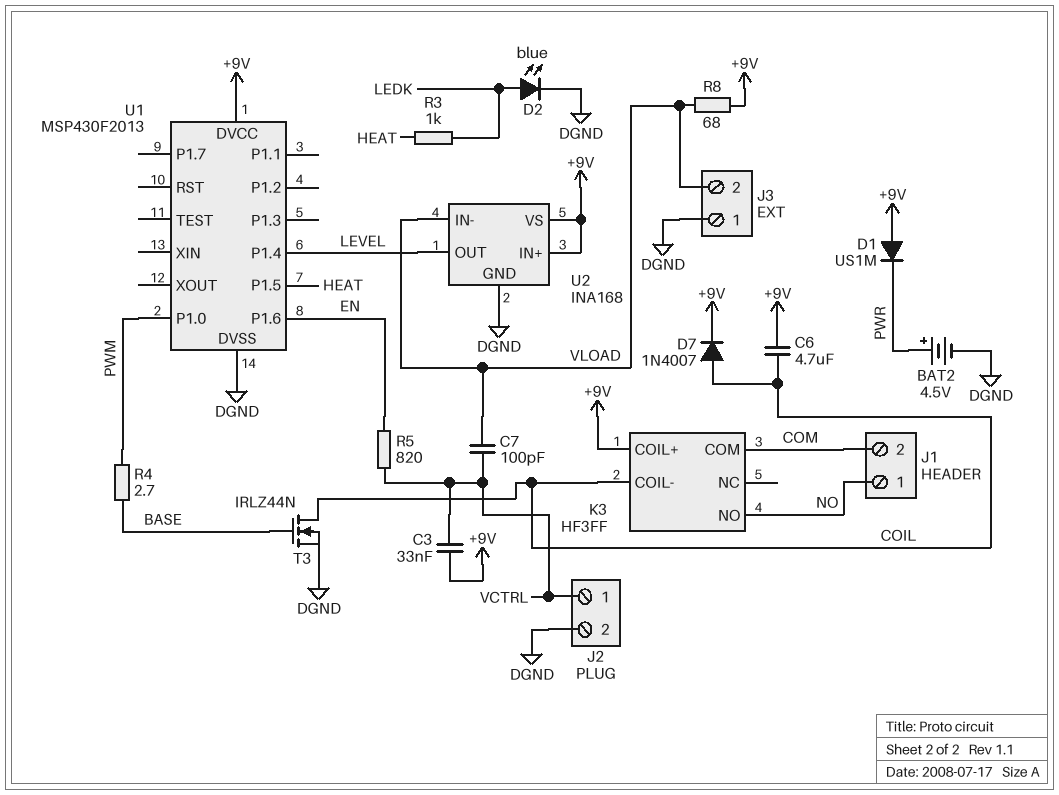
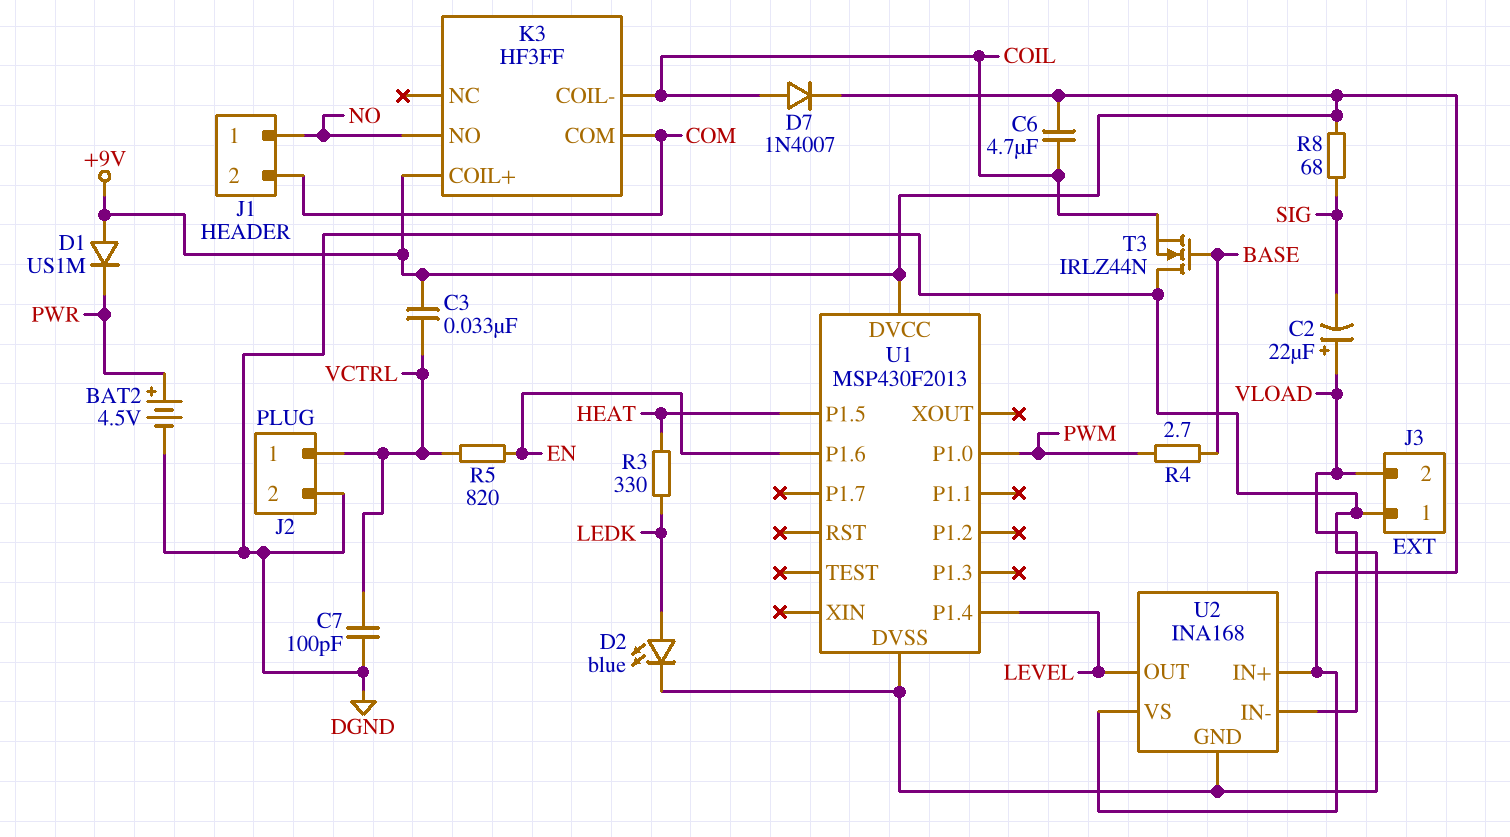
C2: none -> 22uF (plus VLOAD, minus SIG)
C7: 100pF (VCTRL, VLOAD) -> 100pF (DGND, VCTRL)
R3: 1k (HEAT, LEDK) -> 330 (HEAT, LEDK)
R8: 68 (+9V, VLOAD) -> 68 (+9V, SIG)
T3: NMOS IRLZ44N (G BASE, D COIL, S DGND) -> NMOS IRLZ44N (G BASE, D DGND, S COIL)

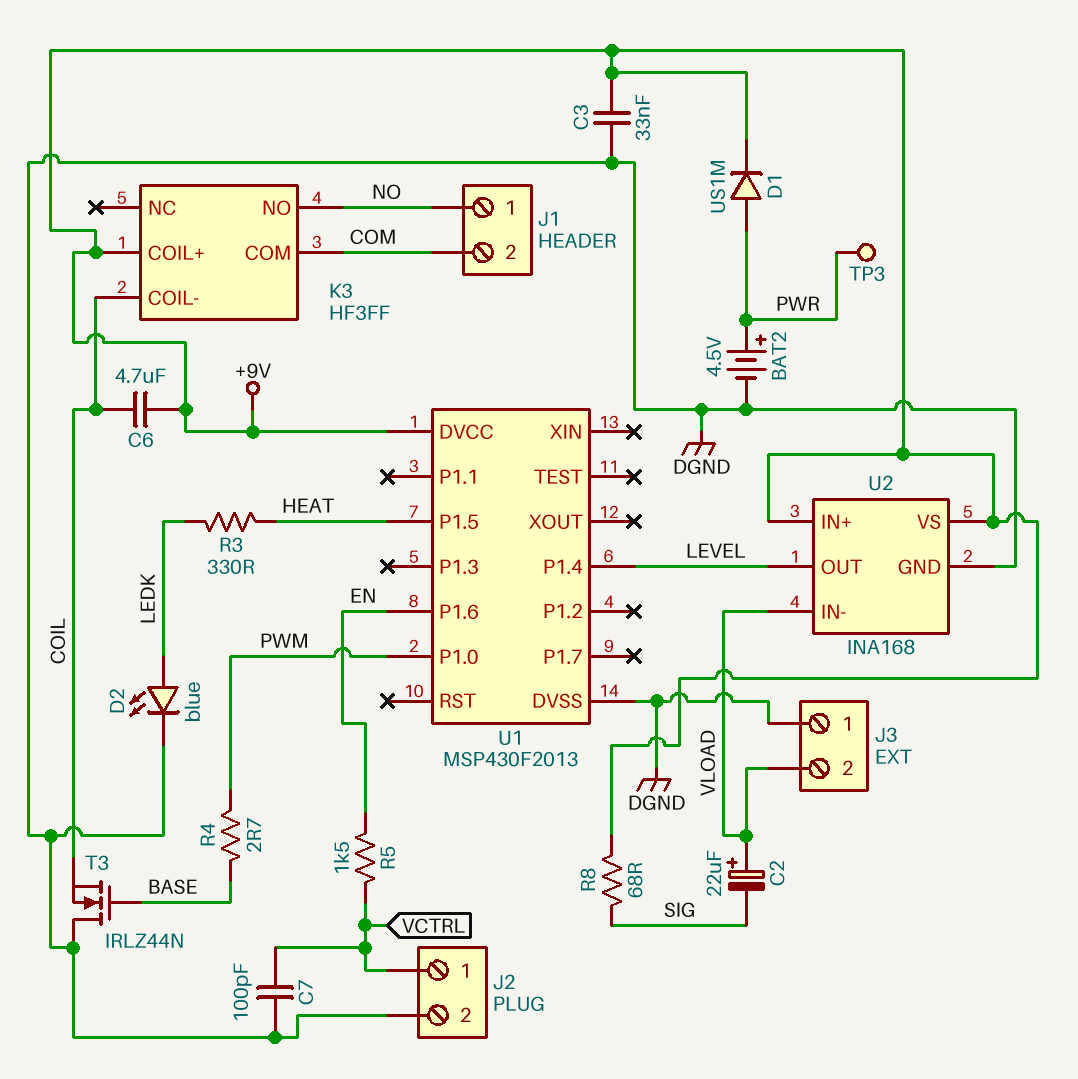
C3: 33nF (+9V, VCTRL) -> 33nF (+9V, DGND)
D1: diode US1M (A +9V, K PWR) -> diode US1M (A PWR, K +9V)
D7: diode 1N4007 (A COIL, K +9V) -> none
R5: 820 (EN, VCTRL) -> 1.5k (EN, VCTRL)
TP3: none -> test point (PWR)

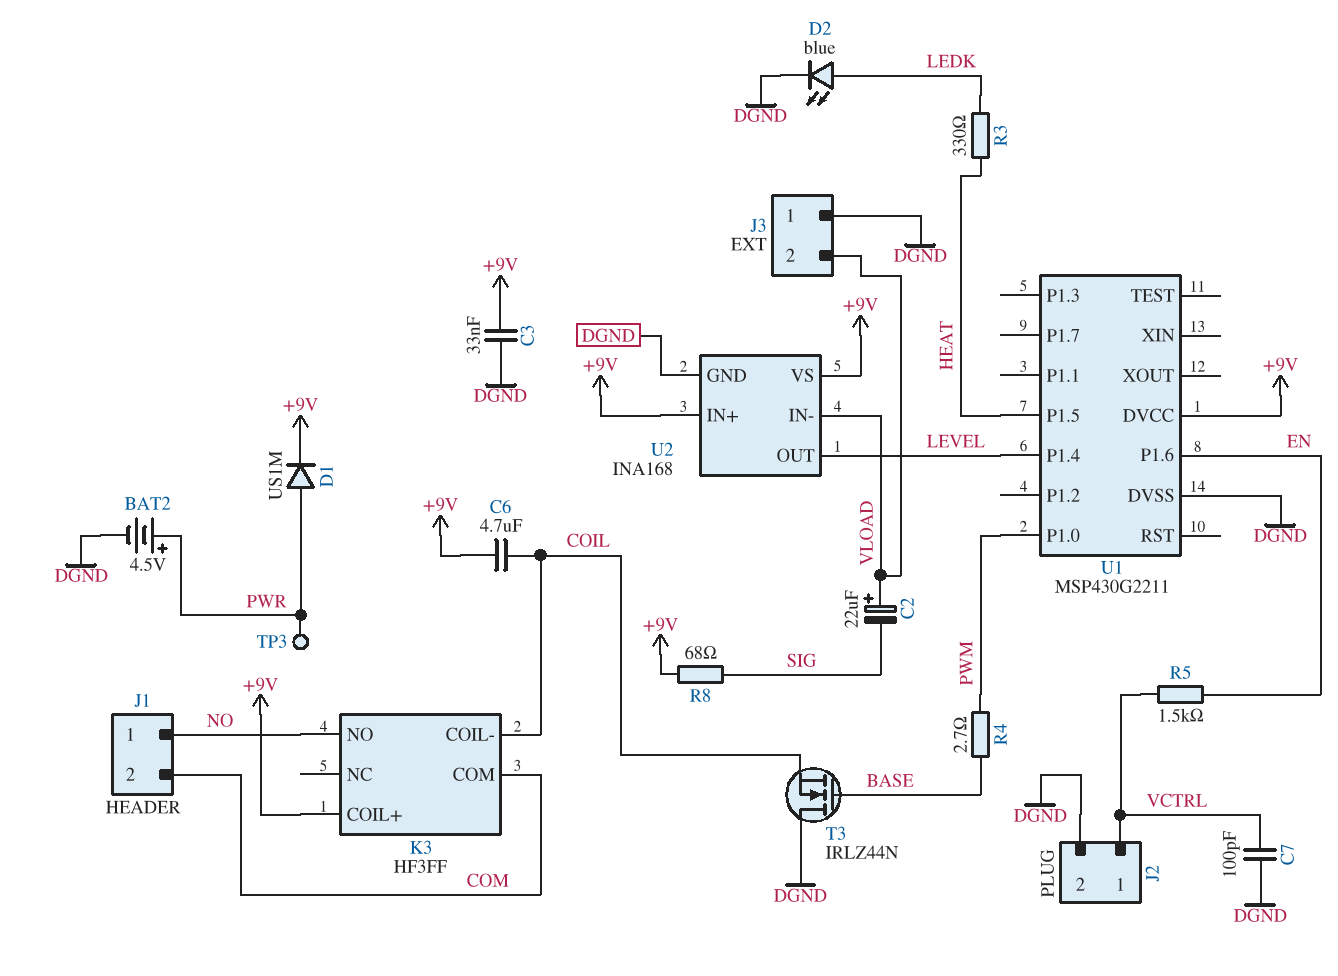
U1: MSP430F2013 -> MSP430G2211

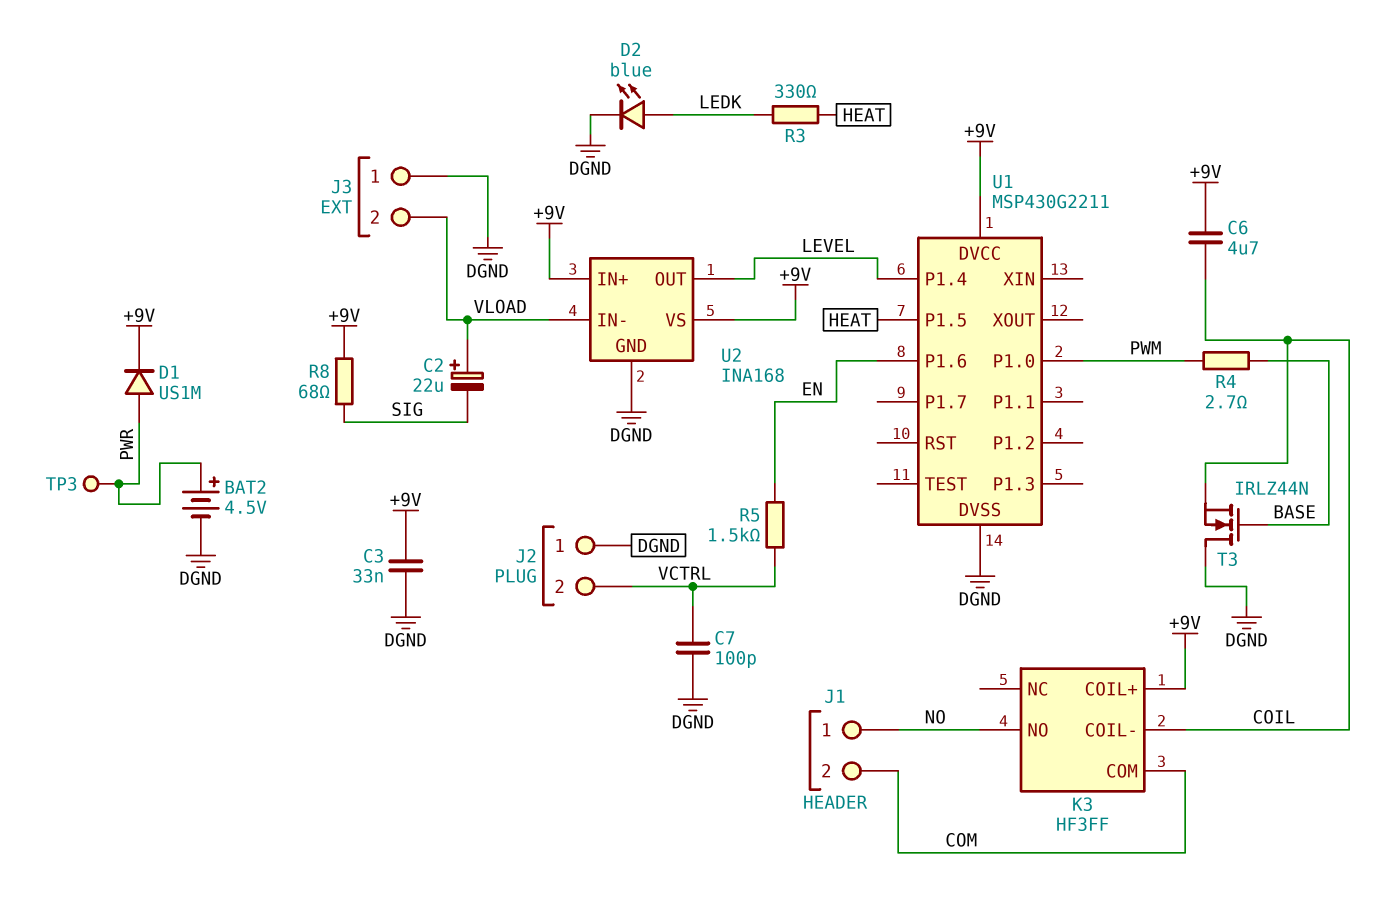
J2 pin 1: VCTRL -> DGND
J2 pin 2: DGND -> VCTRL

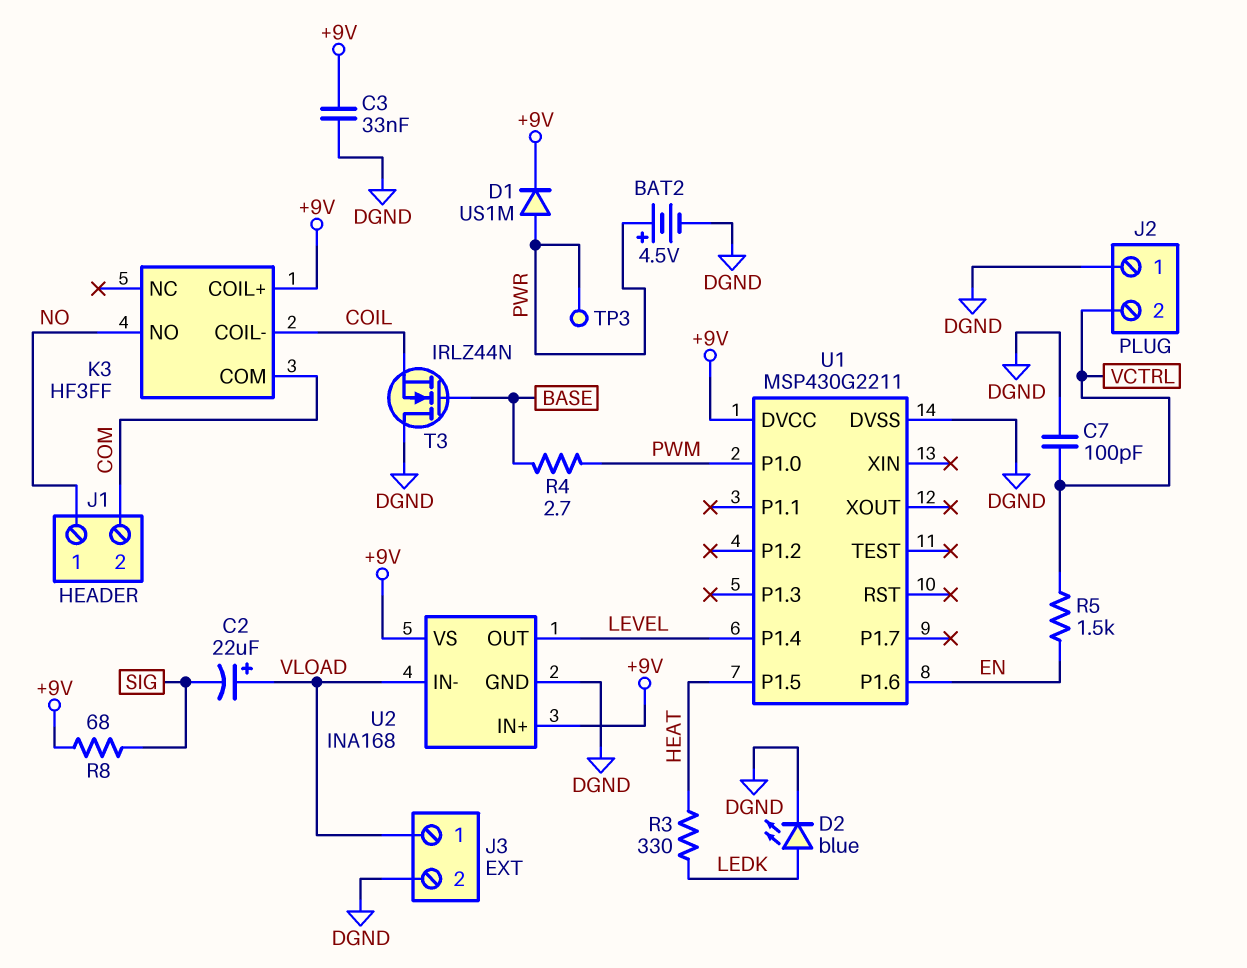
C6: 4.7uF (+9V, COIL) -> none
J3 pin 1: DGND -> VLOAD
J3 pin 2: VLOAD -> DGND

